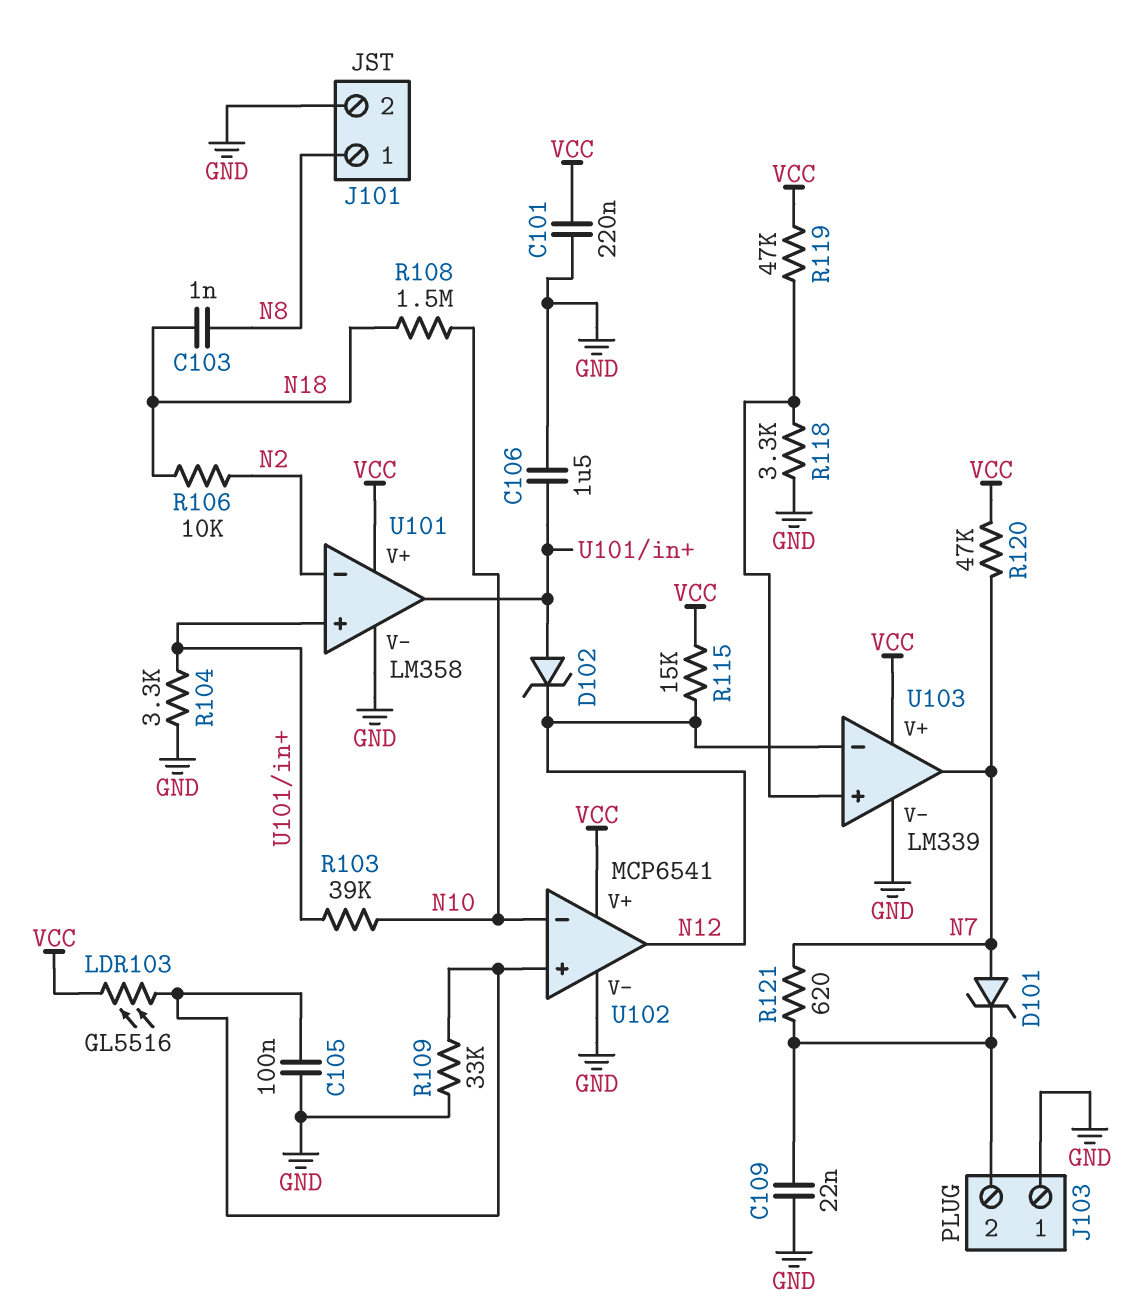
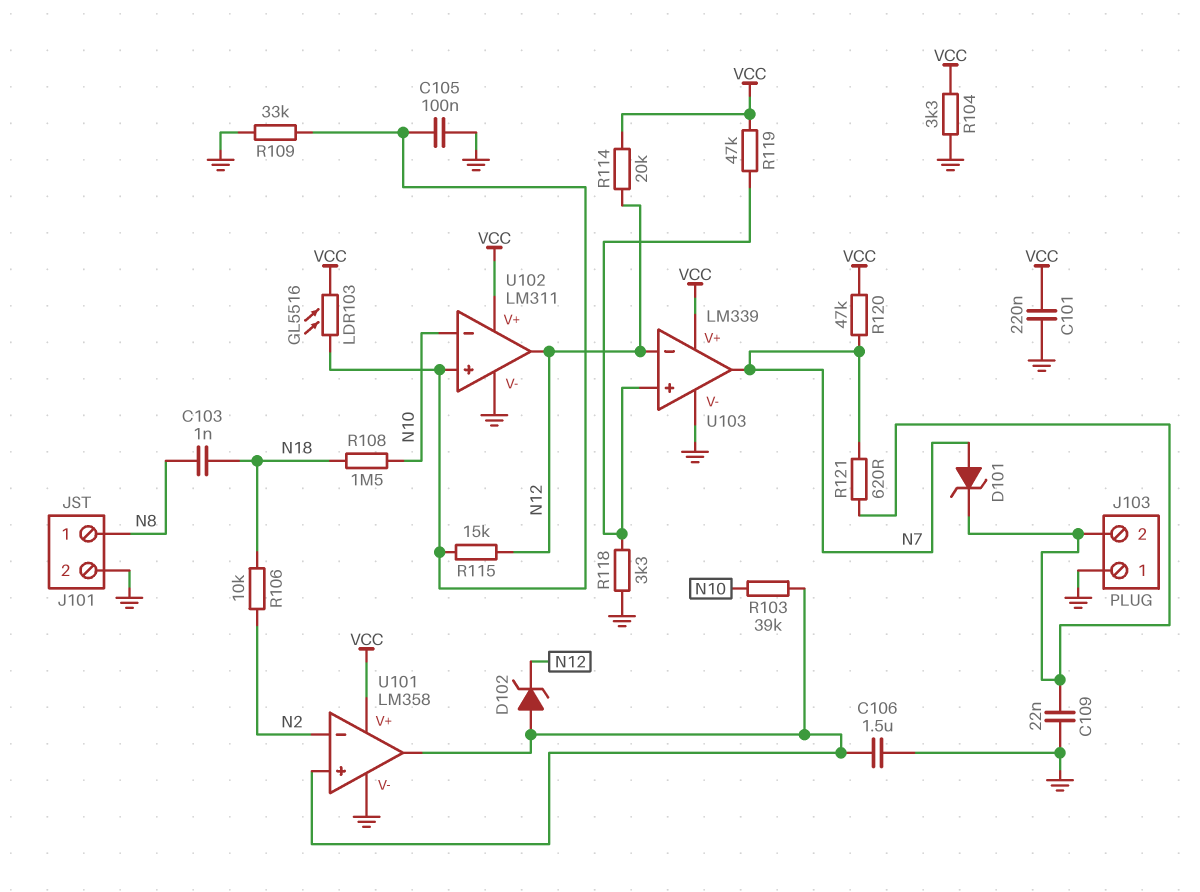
R104: 3.3k (GND, U101/in+) -> 3.3k (GND, VCC)
R114: none -> 20k (N12, VCC)
R115: 15k (N12, VCC) -> 15k (N12, U102/in+)
U102: MCP6541 -> LM311

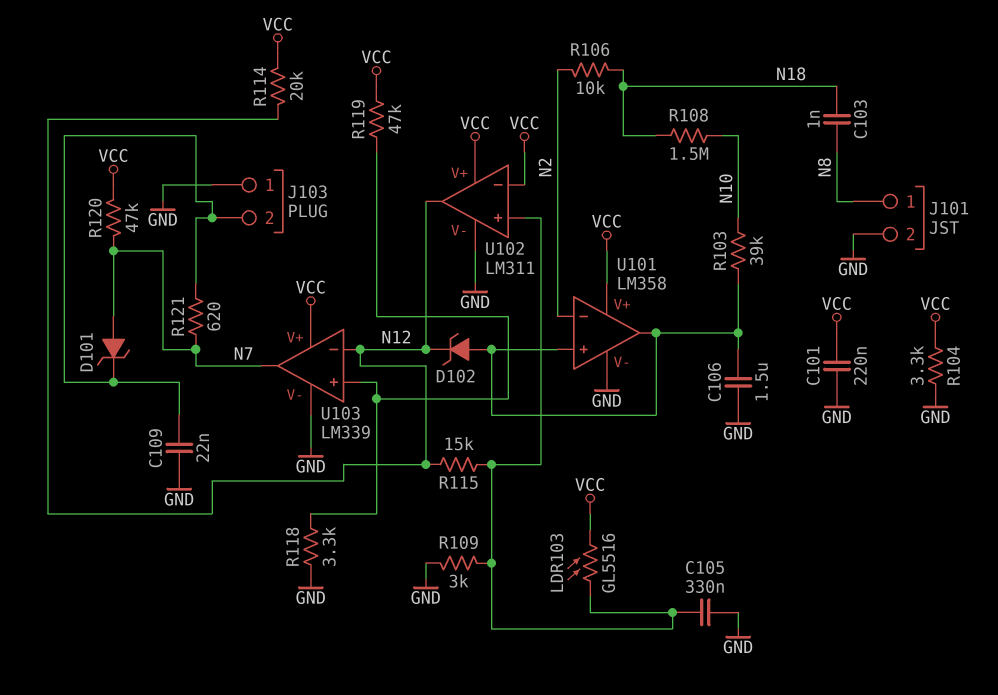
C105: 100nF (GND, U102/in+) -> 330nF (GND, U102/in+)
R109: 33k (GND, U102/in+) -> 3k (GND, U102/in+)
U102 pin in-: N10 -> VCC

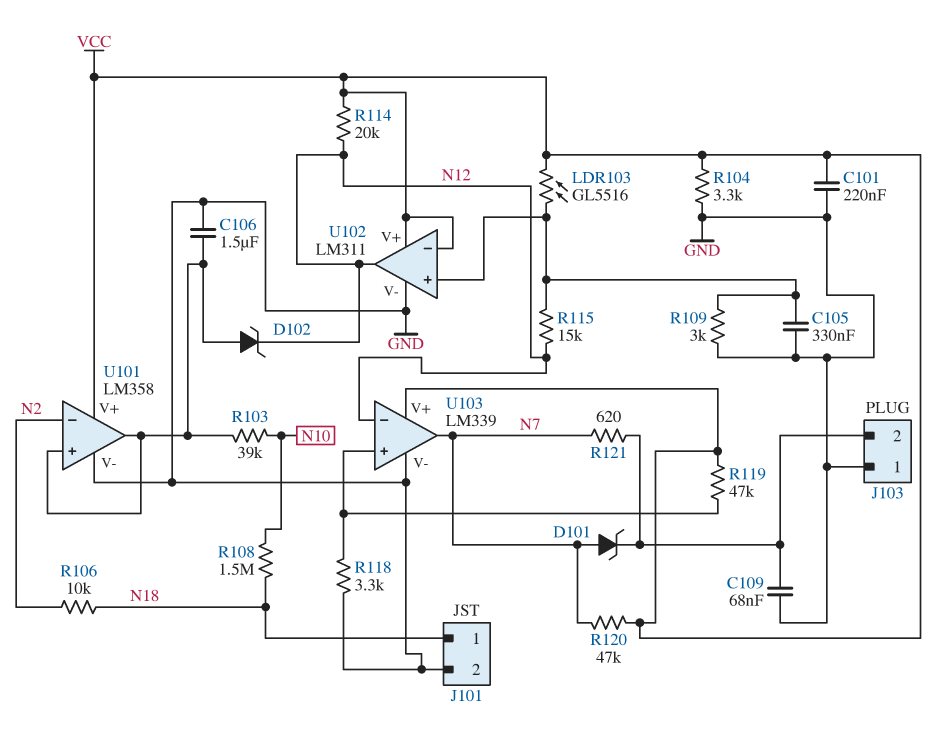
C103: 1nF (N8, N18) -> none
C109: 22nF (GND, J103/2) -> 68nF (GND, J103/2)
J101 pin 1: N8 -> N18

